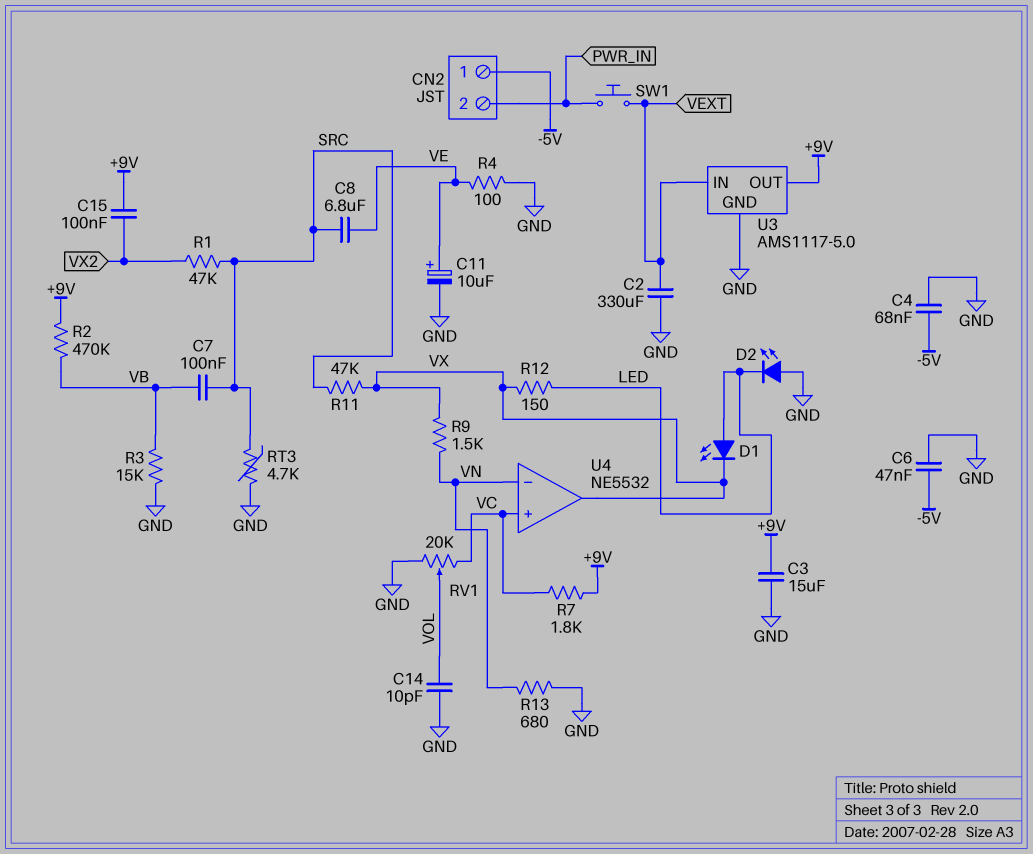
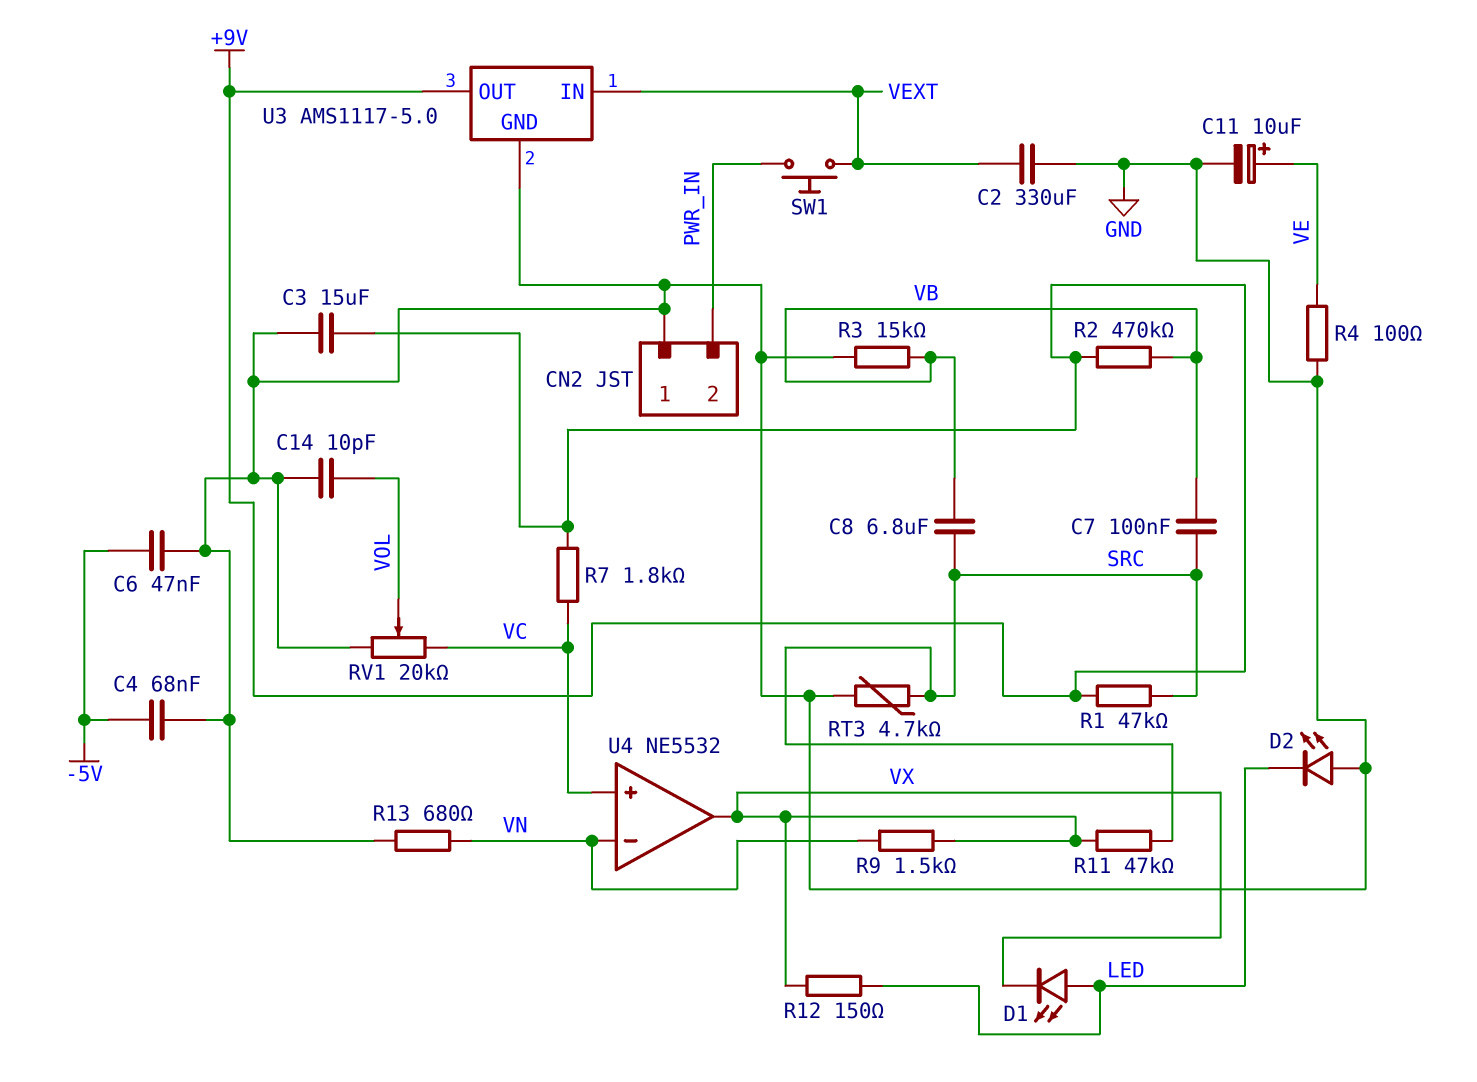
C8: 6.8uF (SRC, VE) -> 6.8uF (SRC, VB)
C15: 100nF (+9V, VX2) -> none
CN2 pin 1: -5V -> GND
R1: 47k (SRC, VX2) -> 47k (+9V, SRC)

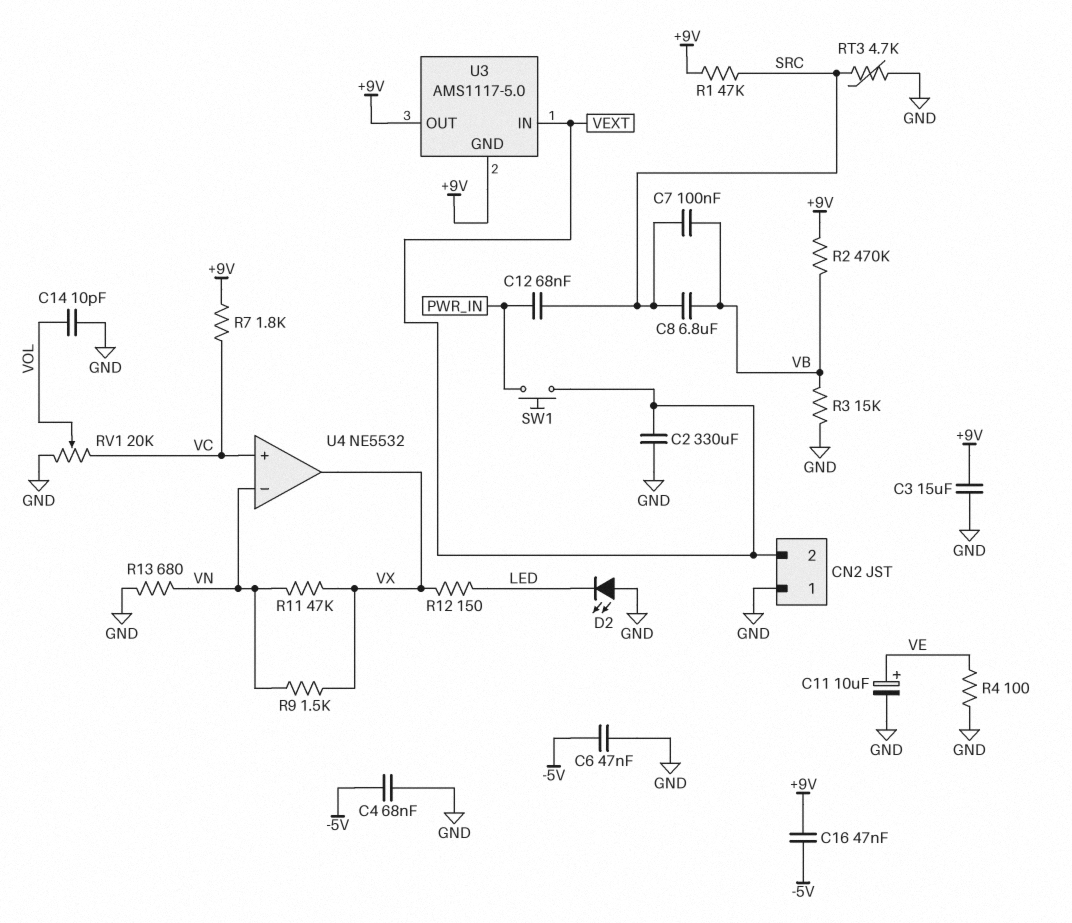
C12: none -> 68nF (PWR_IN, SRC)
C16: none -> 47nF (+9V, -5V)
CN2 pin 2: PWR_IN -> VEXT
D1: LED (A LED, K VX) -> none
R11: 47k (SRC, VX) -> 47k (VN, VX)
U3 pin GND: GND -> +9V

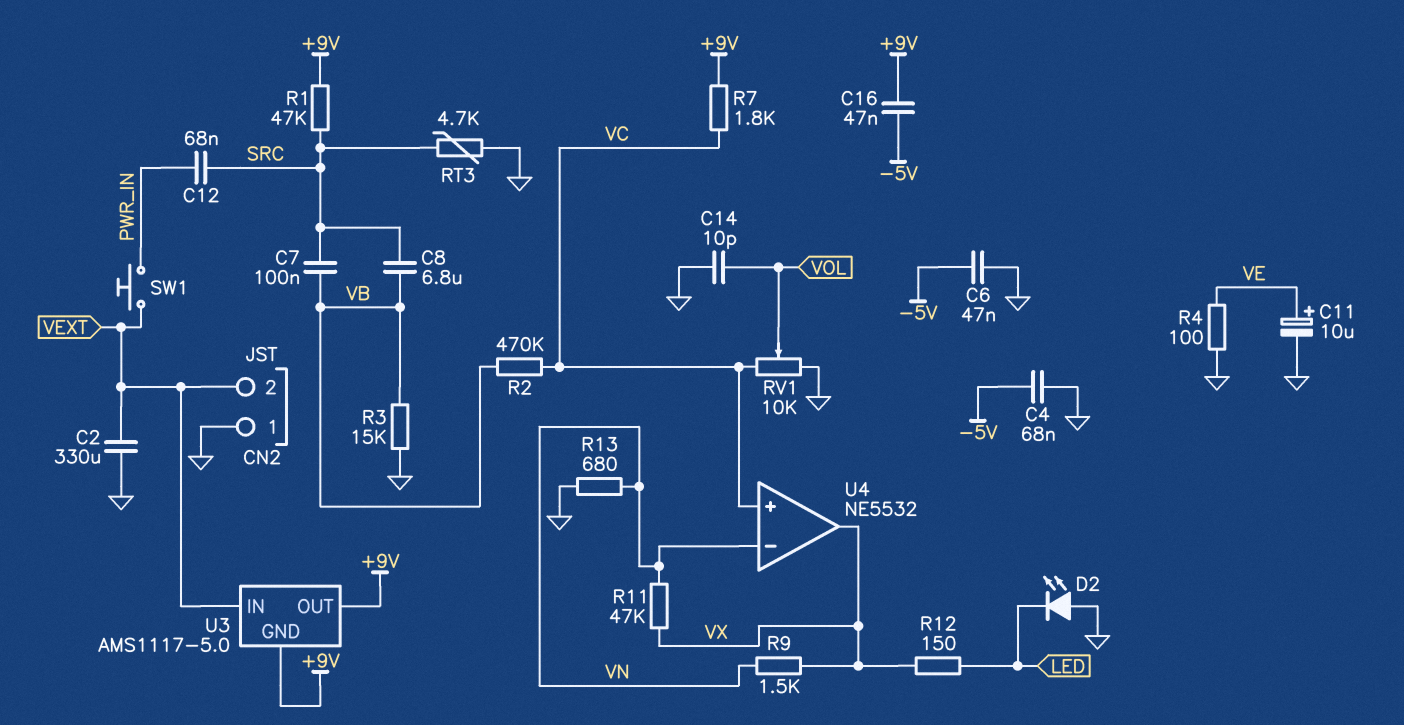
C3: 15uF (+9V, GND) -> none
R2: 470k (+9V, VB) -> 470k (VB, VC)
RV1: 20k (GND, VC, wiper VOL) -> 10k (GND, VC, wiper VOL)

